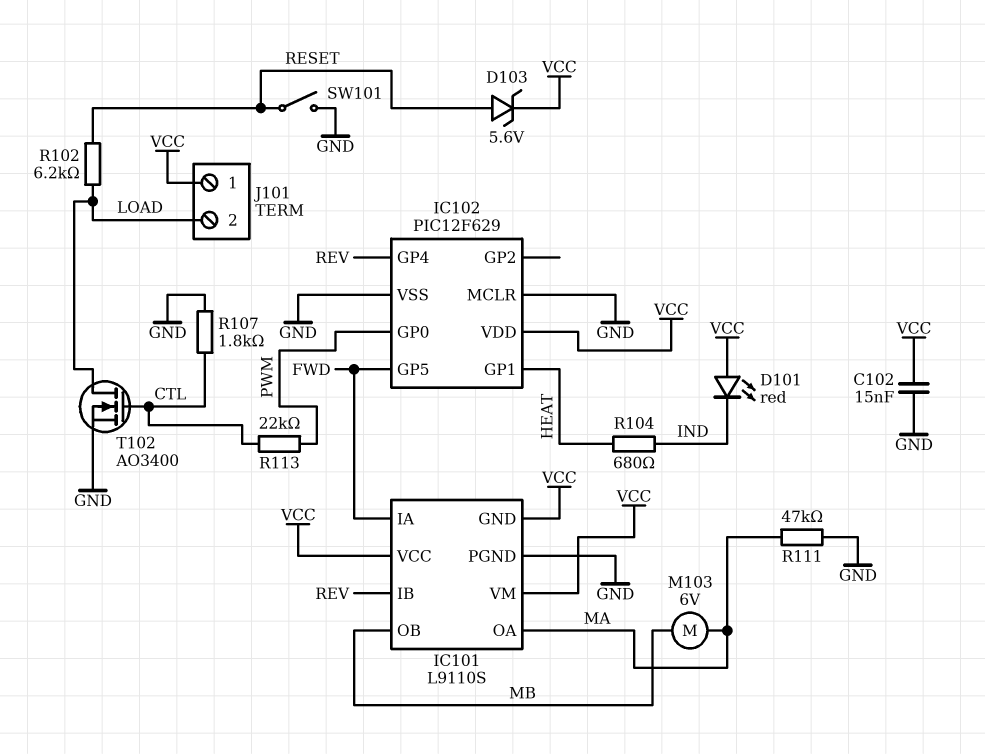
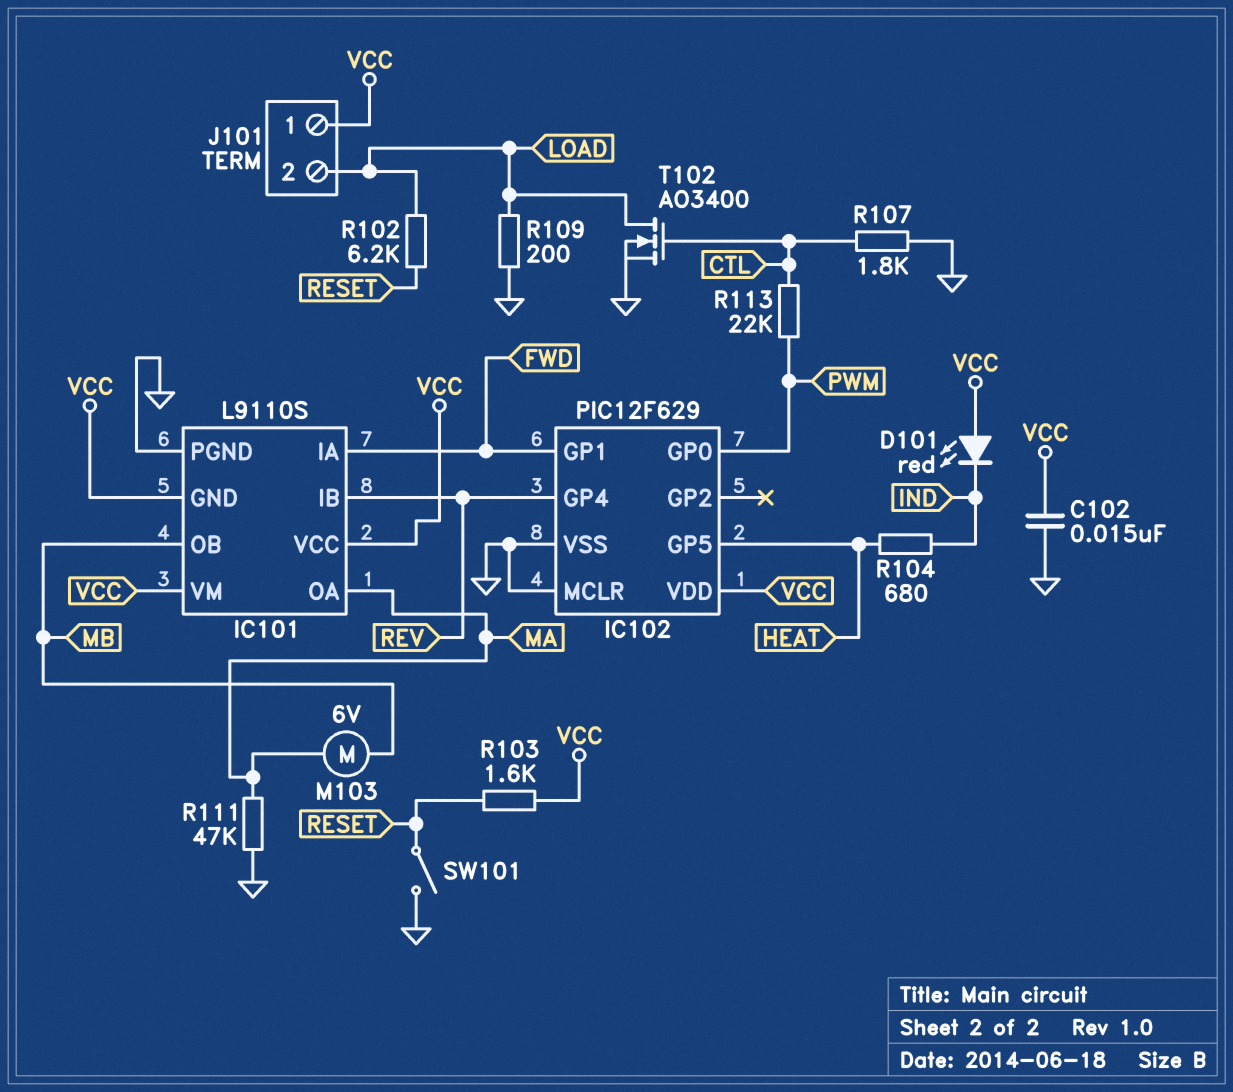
D103: zener 5.6V (A RESET, K VCC) -> none
IC102 pin GP1: HEAT -> FWD
IC102 pin GP5: FWD -> HEAT
R103: none -> 1.6k (RESET, VCC)
R109: none -> 200 (GND, LOAD)

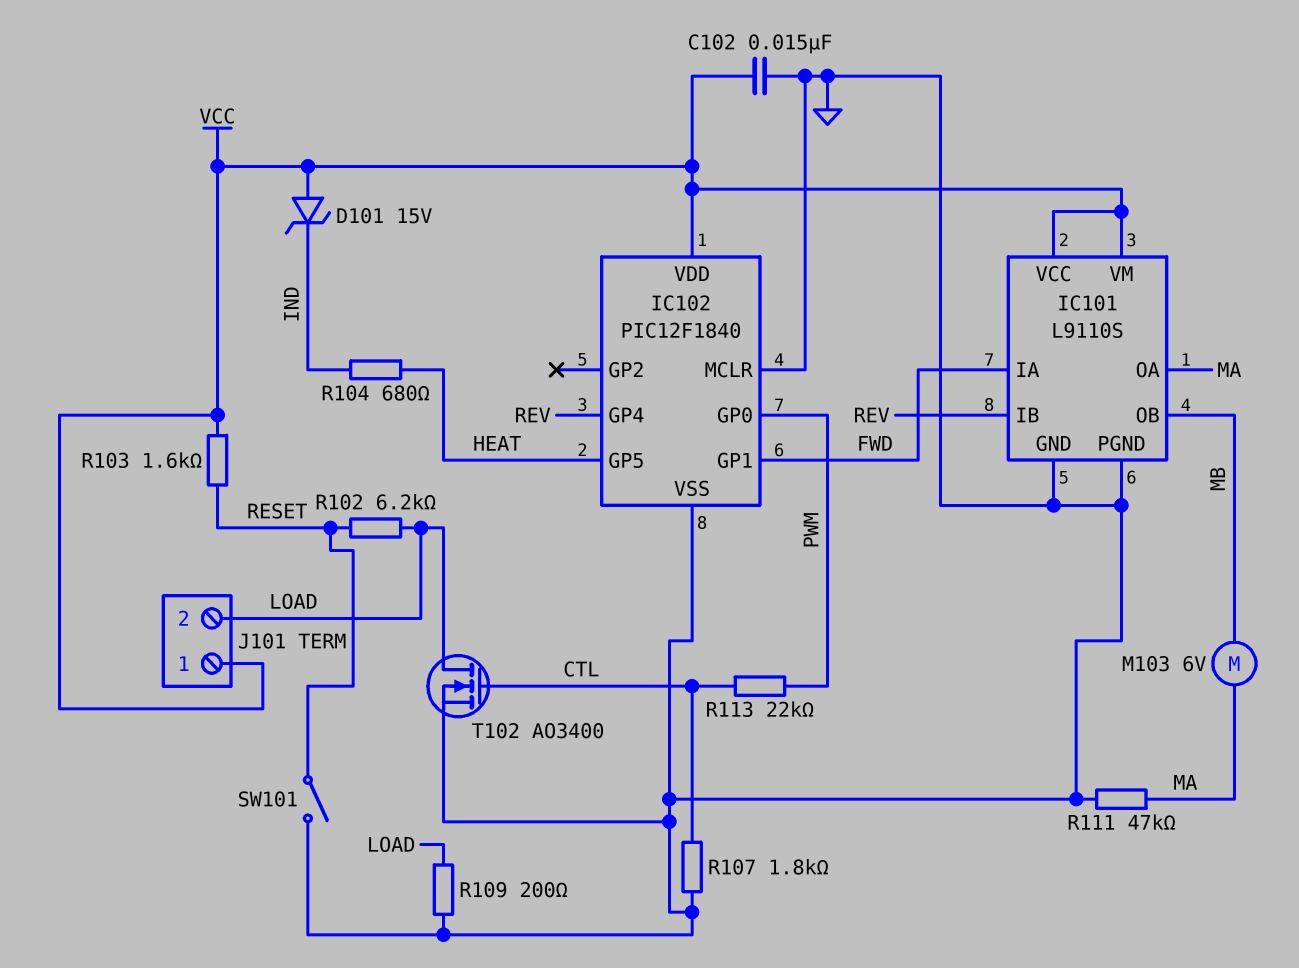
D101: LED red (A VCC, K IND) -> zener 15V (A VCC, K IND)
IC101 pin GND: VCC -> GND
IC102: PIC12F629 -> PIC12F1840

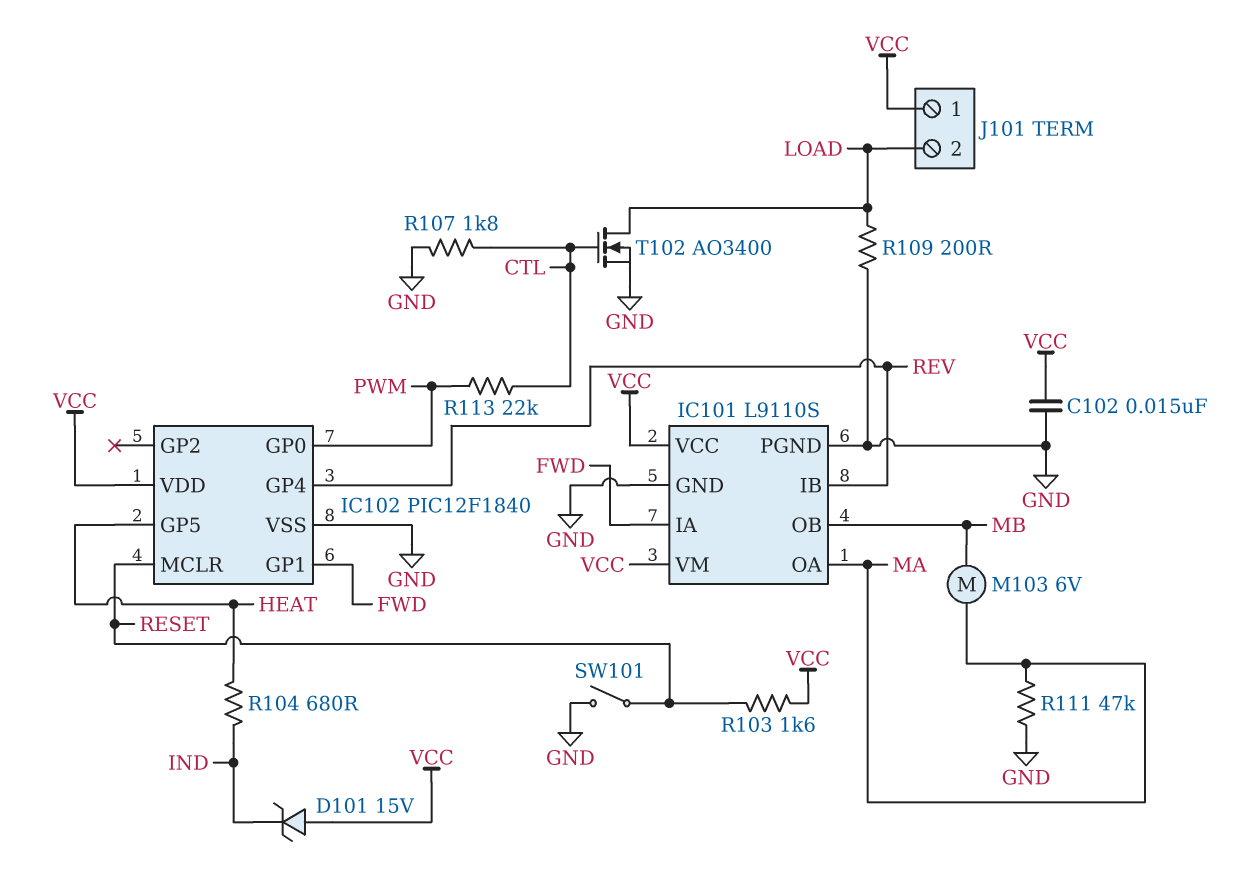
IC102 pin MCLR: GND -> RESET
R102: 6.2k (LOAD, RESET) -> none

